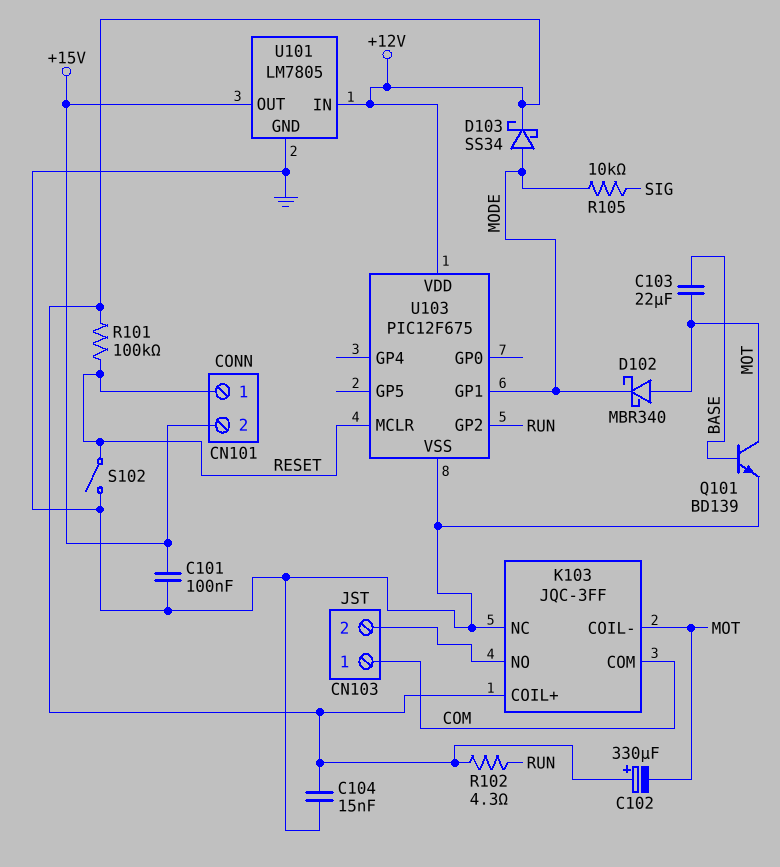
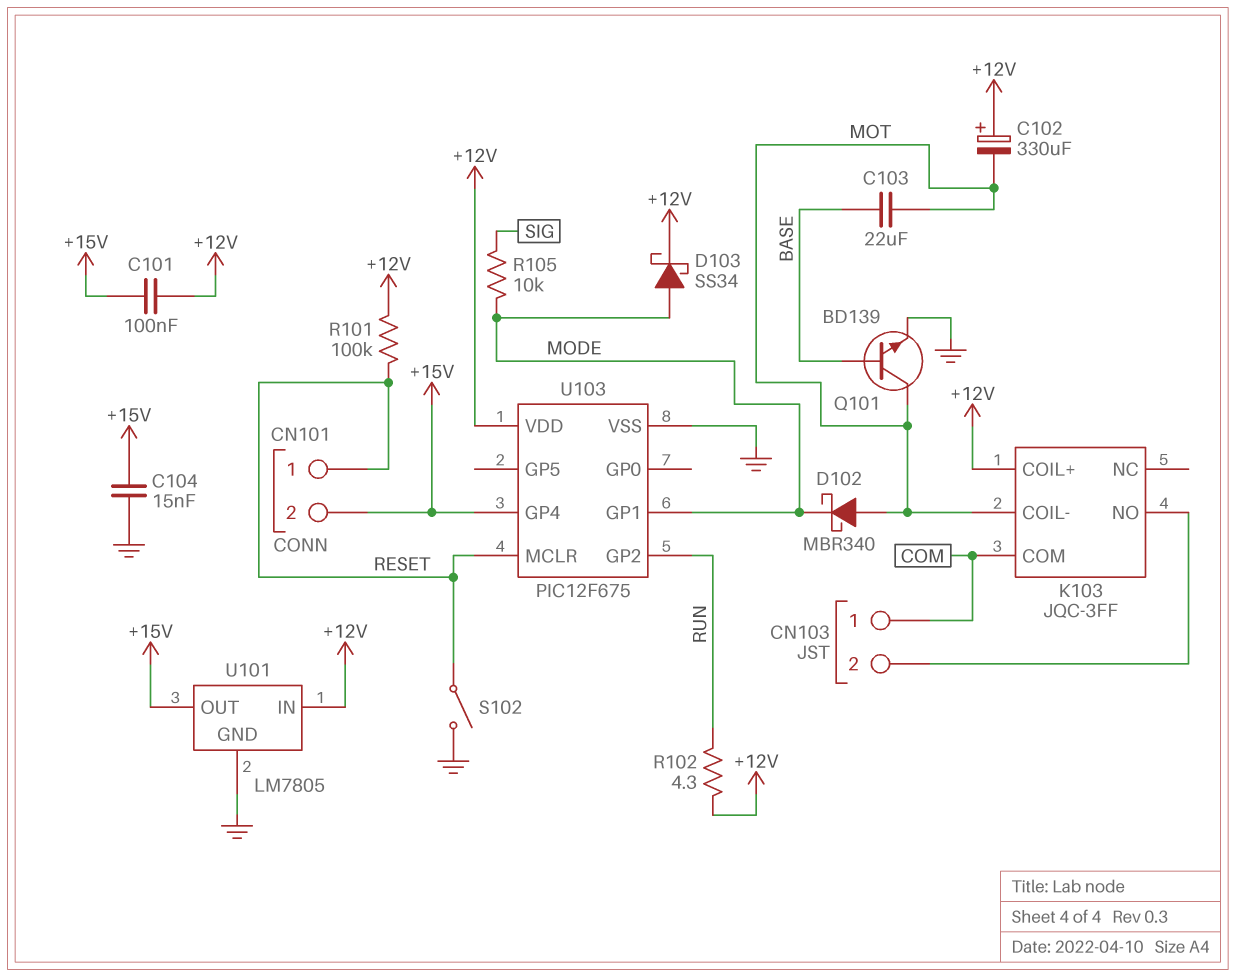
C101: 100nF (+15V, GND) -> 100nF (+12V, +15V)
C104: 15nF (+12V, GND) -> 15nF (+15V, GND)
K103 pin NC: GND -> none
U103 pin GP4: none -> +15V

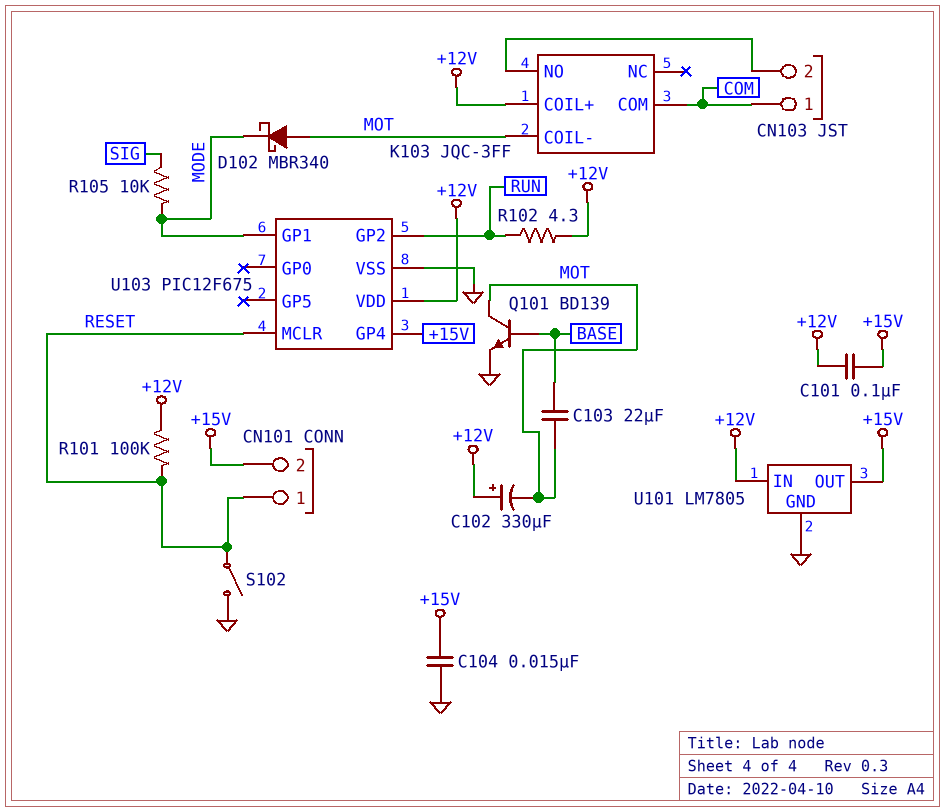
D103: schottky SS34 (A MODE, K +12V) -> none

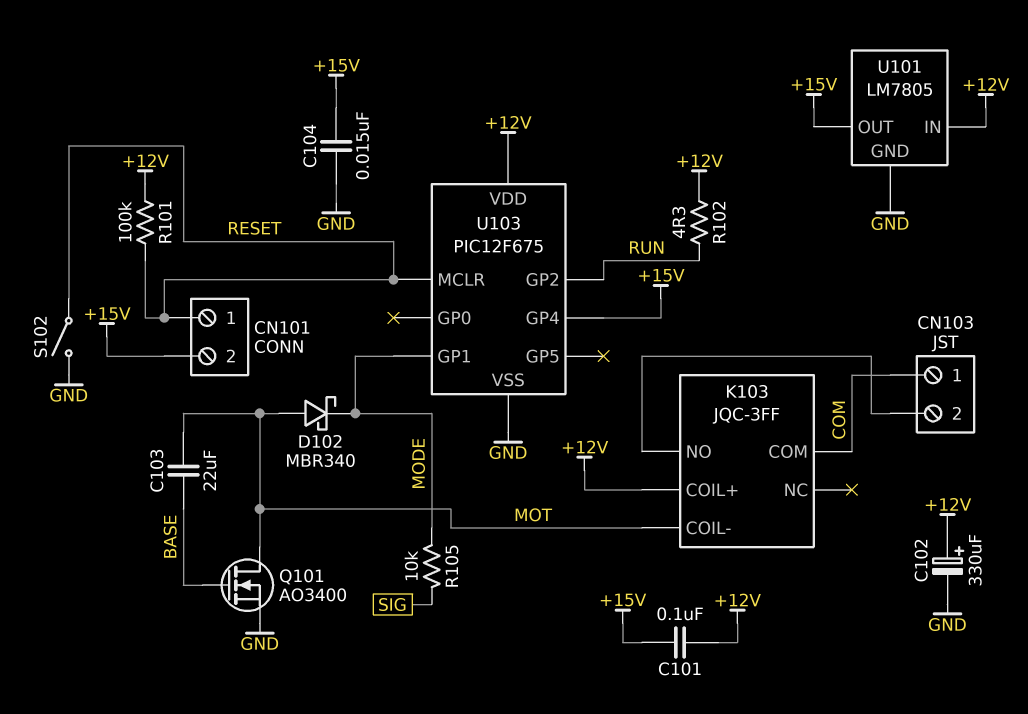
C102: 330uF (plus +12V, minus MOT) -> 330uF (plus +12V, minus GND)
Q101: NPN BD139 (B BASE, C MOT, E GND) -> NMOS AO3400 (G BASE, D MOT, S GND)

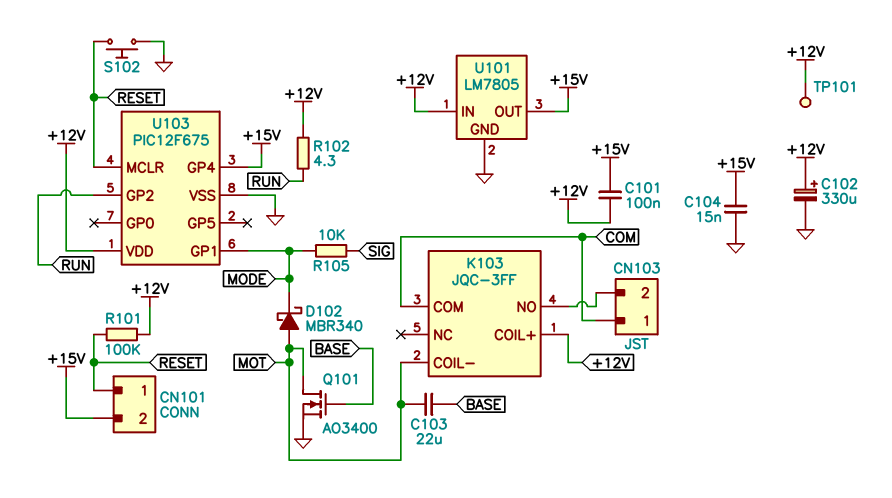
S102: switch (GND, RESET) -> button (GND, RESET)
TP101: none -> test point (+12V)

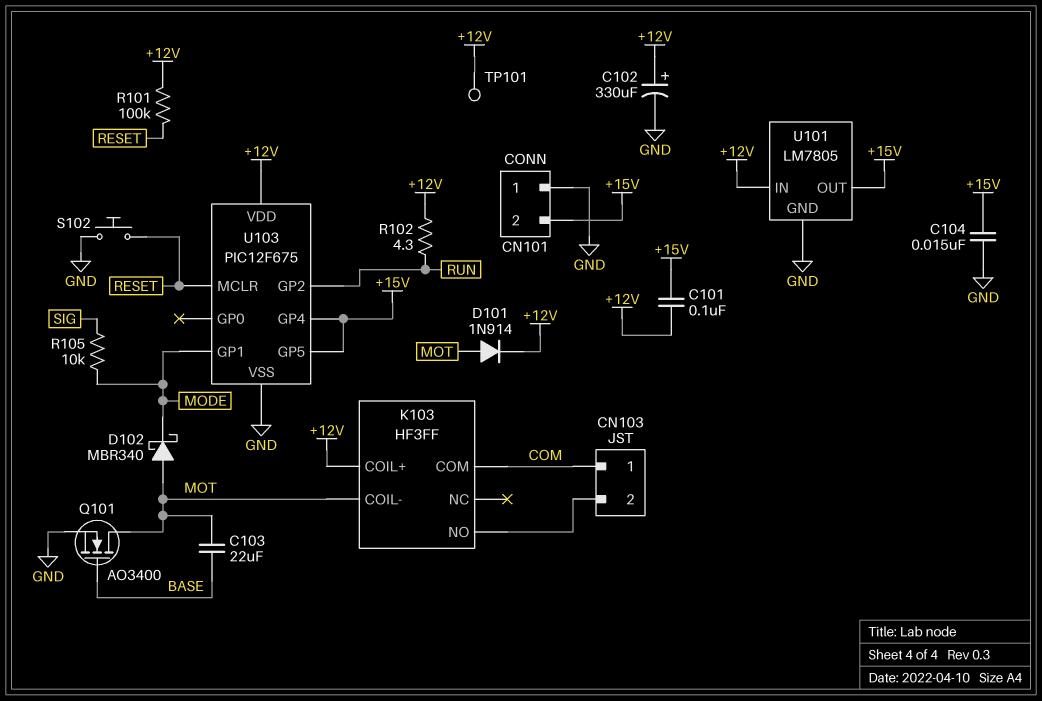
CN101 pin 1: RESET -> GND
D101: none -> diode 1N914 (A MOT, K +12V)
K103: JQC-3FF -> HF3FF
U103 pin GP5: none -> +15V

